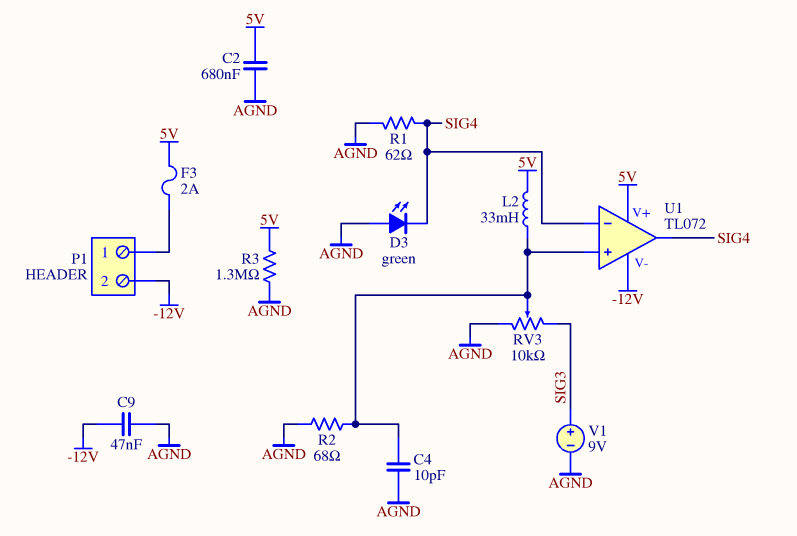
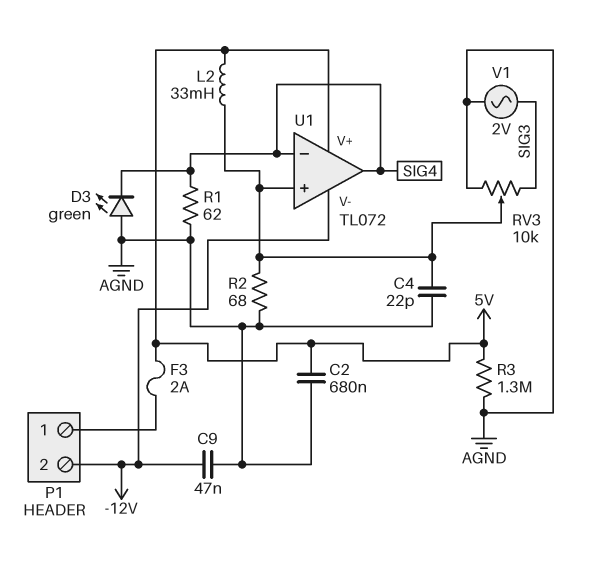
C4: 10pF (AGND, U1/in+) -> 22pF (AGND, U1/in+)
V1: 9V (plus SIG3, minus AGND) -> AC 2V (AGND, SIG3)

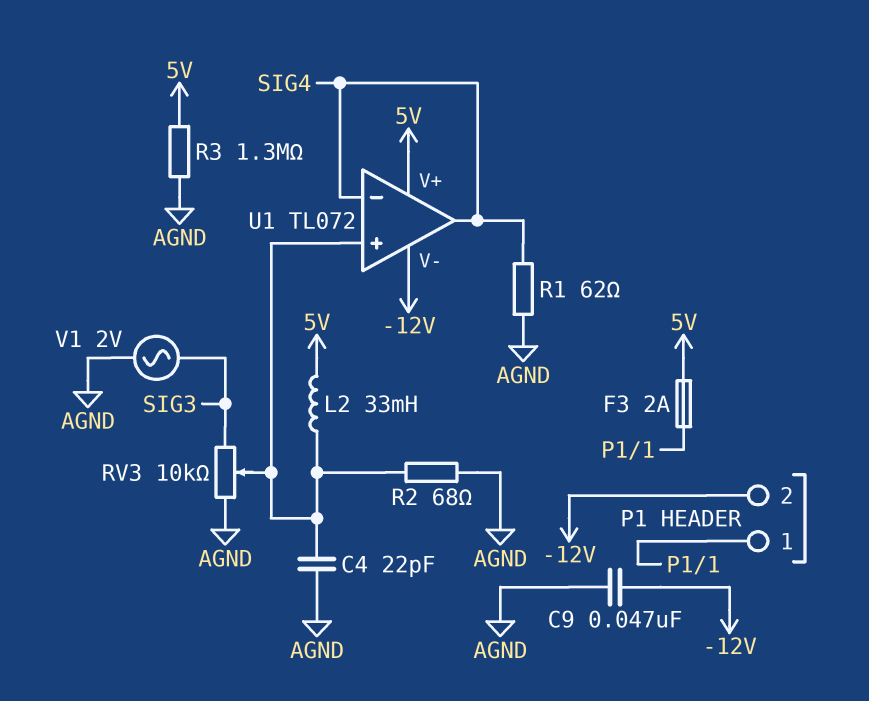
C2: 680nF (5V, AGND) -> none
D3: LED green (A AGND, K SIG4) -> none

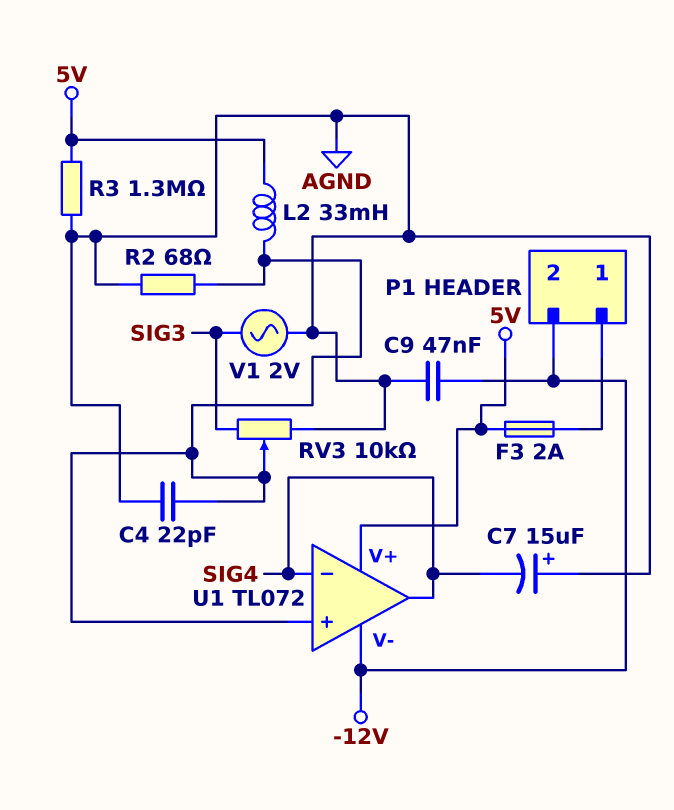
C7: none -> 15uF (plus AGND, minus SIG4)
R1: 62 (AGND, SIG4) -> none

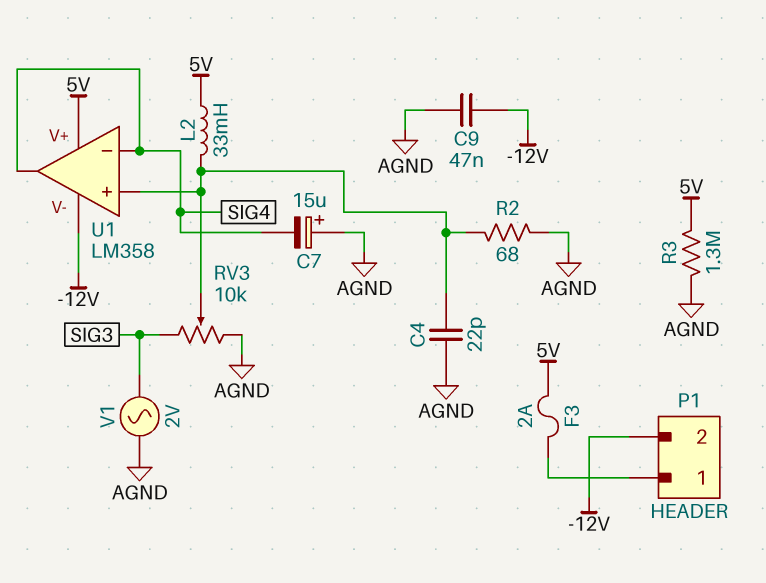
U1: TL072 -> LM358

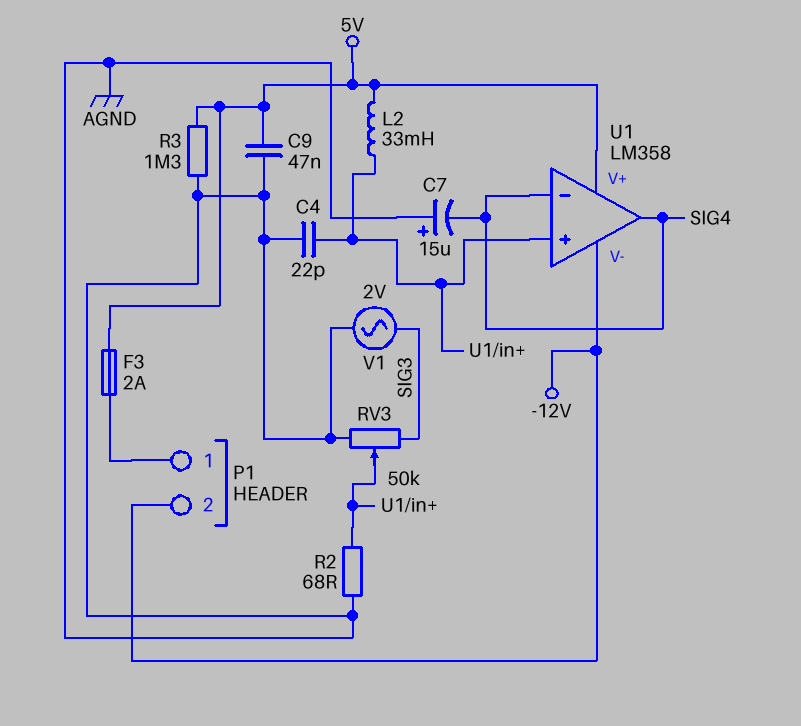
C9: 47nF (-12V, AGND) -> 47nF (5V, AGND)
RV3: 10k (AGND, SIG3, wiper U1/in+) -> 50k (AGND, SIG3, wiper U1/in+)

